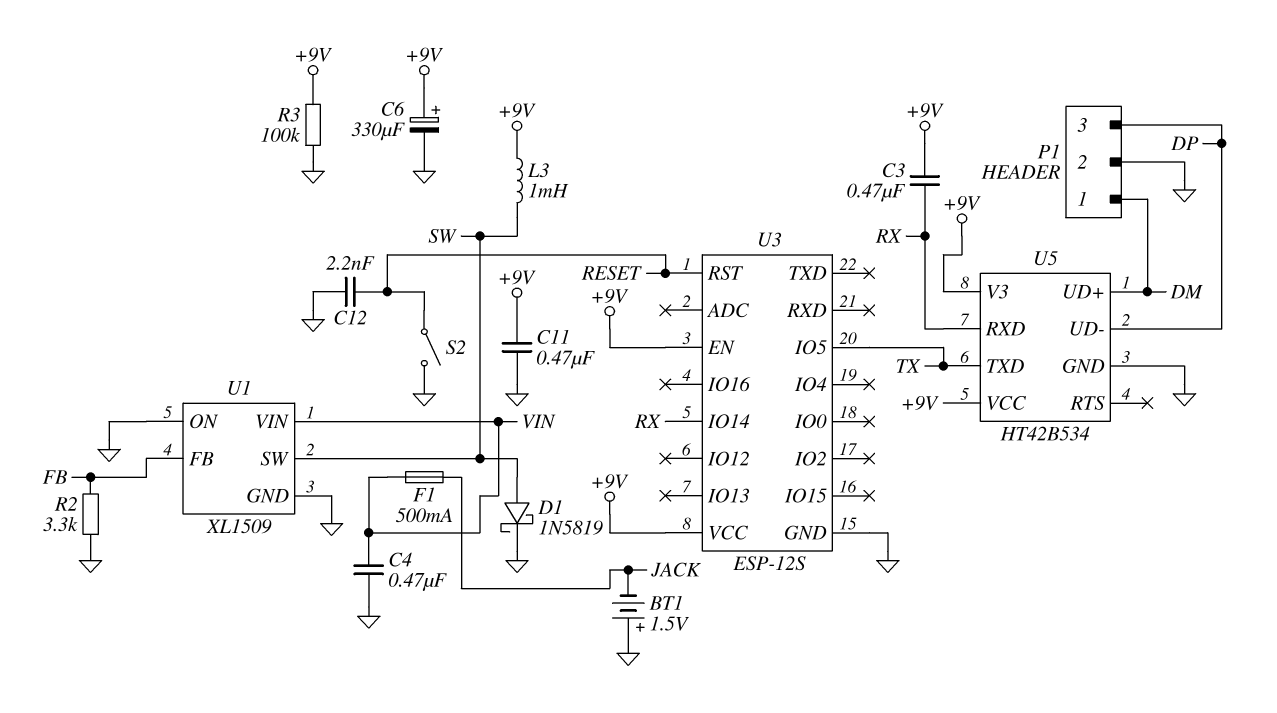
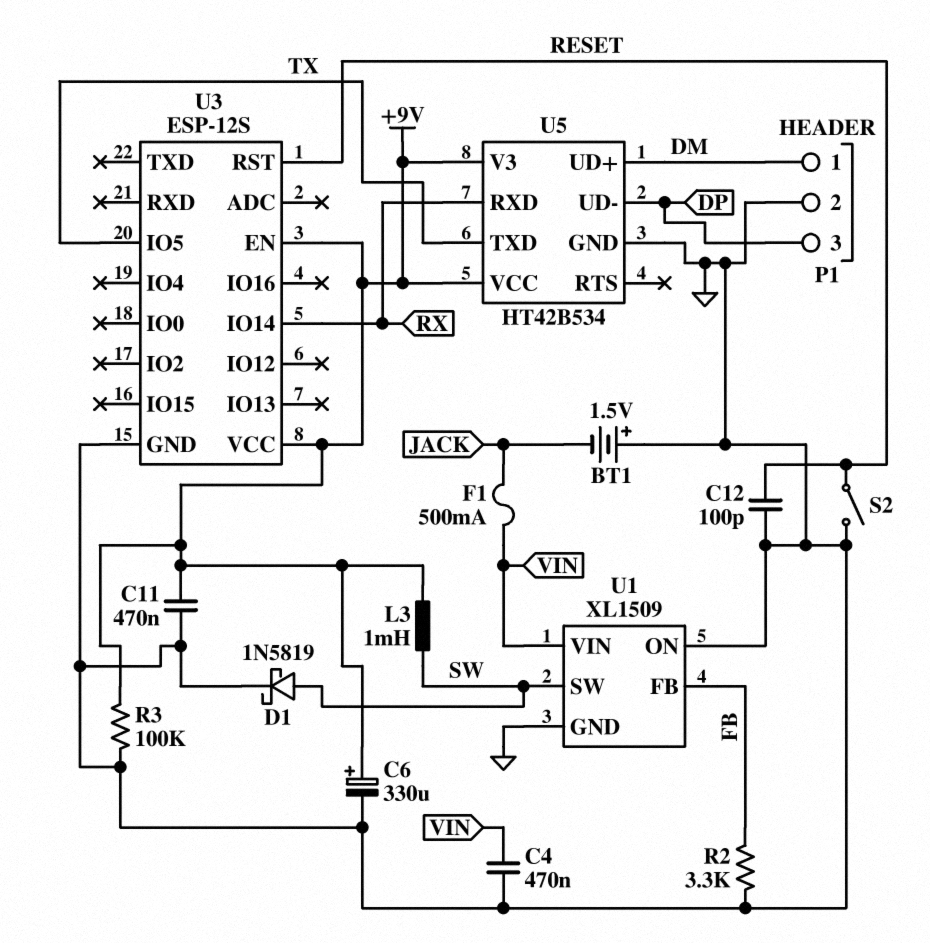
C3: 470nF (+9V, RX) -> none
C12: 2.2nF (GND, RESET) -> 100pF (GND, RESET)

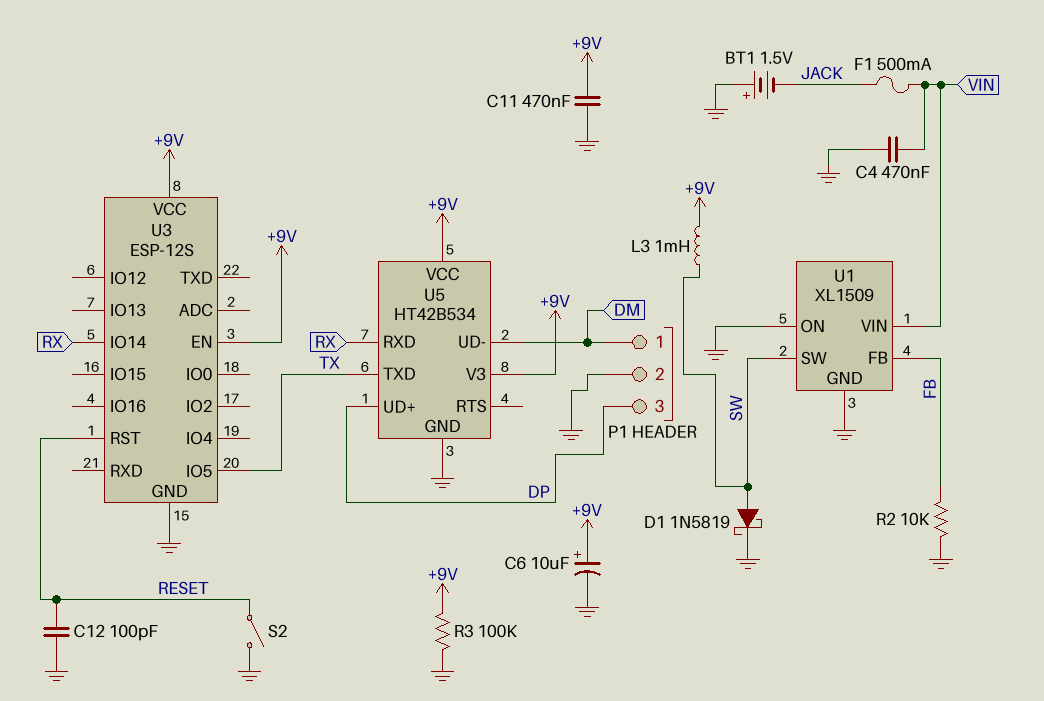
C6: 330uF (plus +9V, minus GND) -> 10uF (plus +9V, minus GND)
R2: 3.3k (FB, GND) -> 10k (FB, GND)
U5 pin UD+: DM -> DP
U5 pin UD-: DP -> DM

